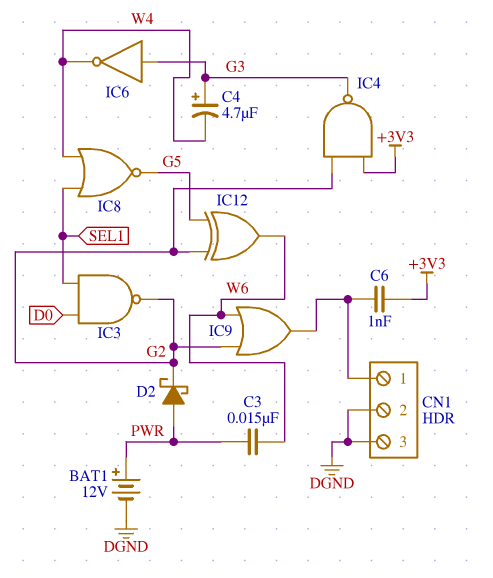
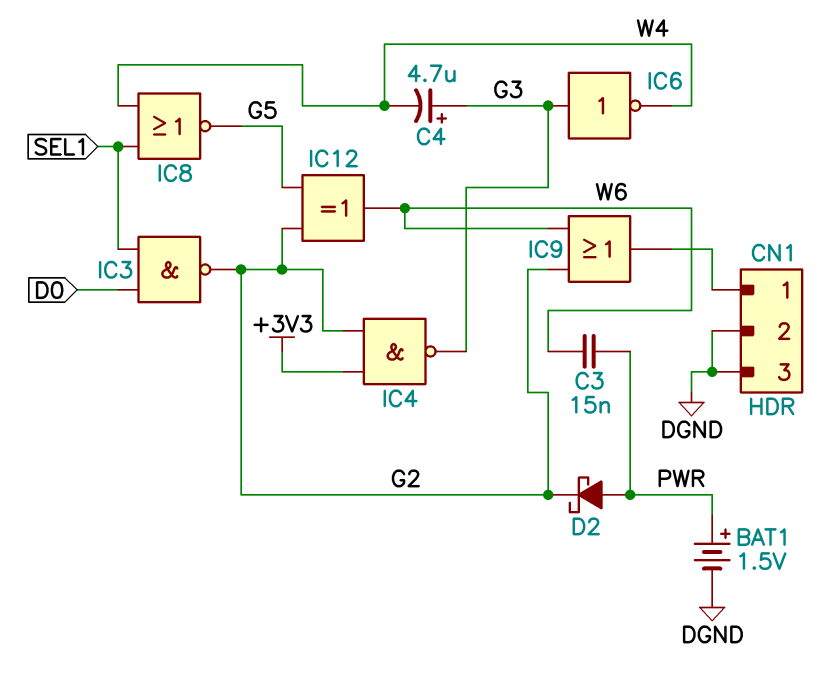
BAT1: 12V (plus PWR, minus DGND) -> 1.5V (plus PWR, minus DGND)
C6: 1nF (+3V3, CN1/1) -> none

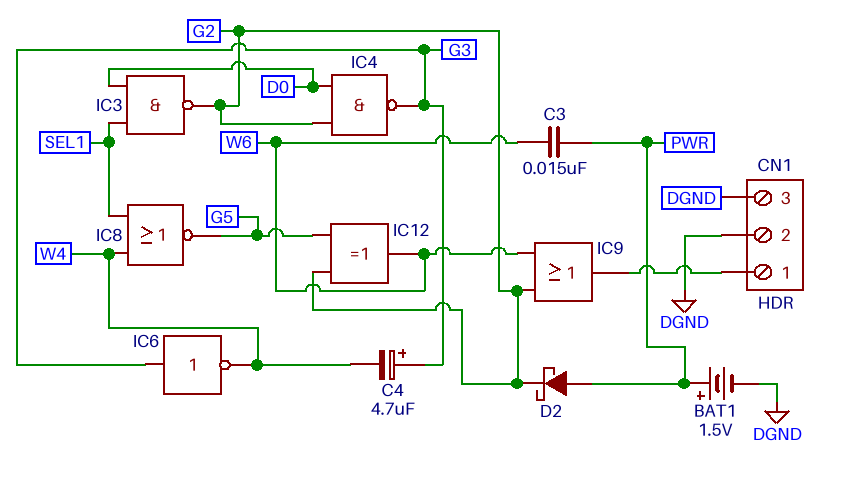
IC4: NAND (in +3V3, in G2, out G3) -> NAND (in D0, in G2, out G3)

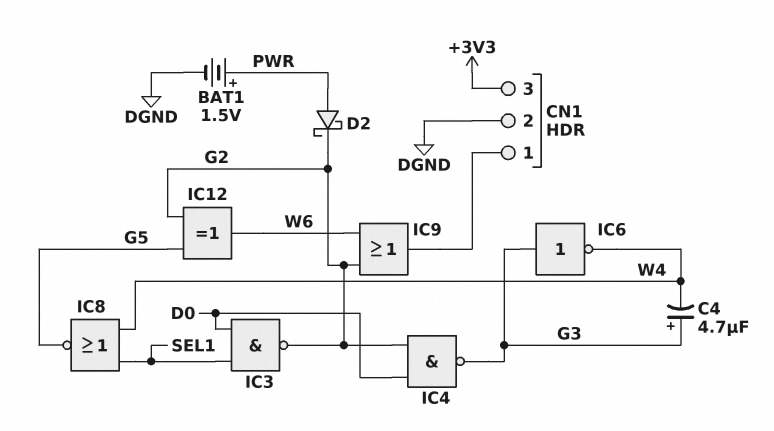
C3: 15nF (PWR, W6) -> none
CN1 pin 3: DGND -> +3V3

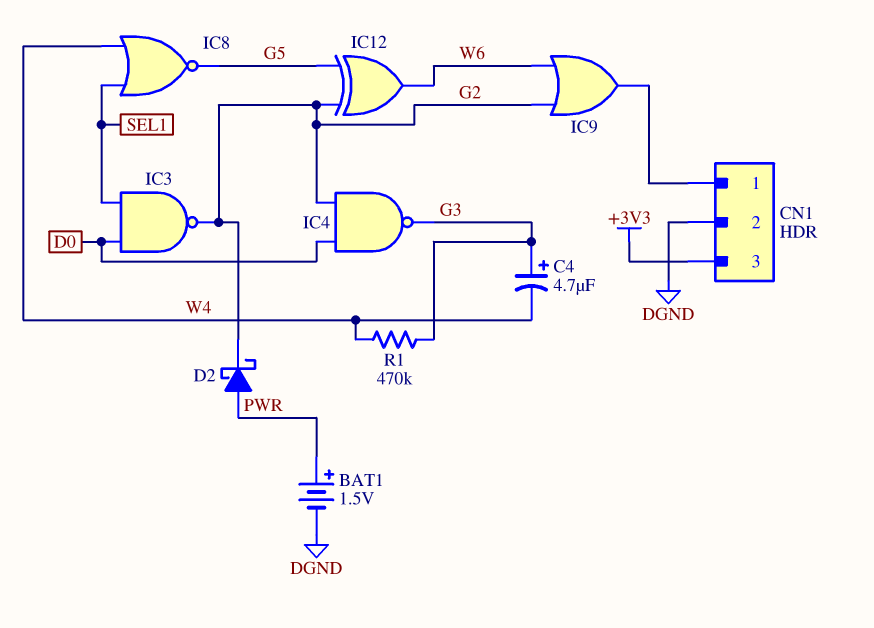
IC6: NOT (in G3, out W4) -> none
R1: none -> 470k (G3, W4)

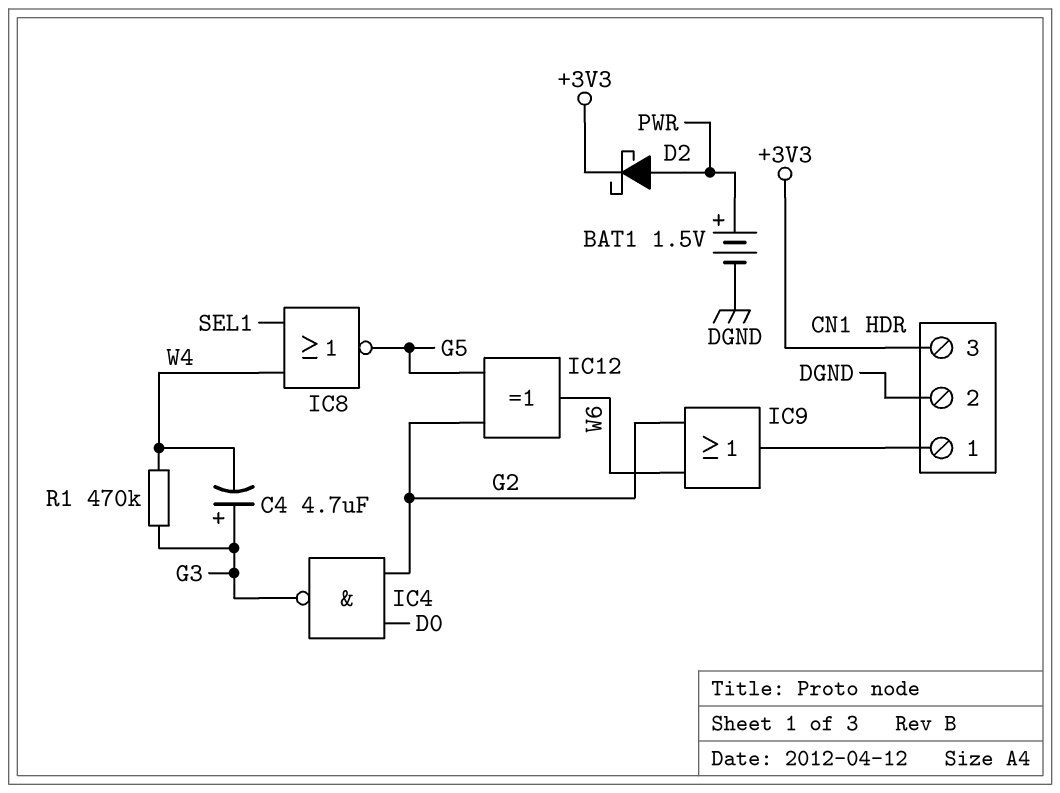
D2: schottky (A PWR, K G2) -> schottky (A PWR, K +3V3)
IC3: NAND (in D0, in SEL1, out G2) -> none

